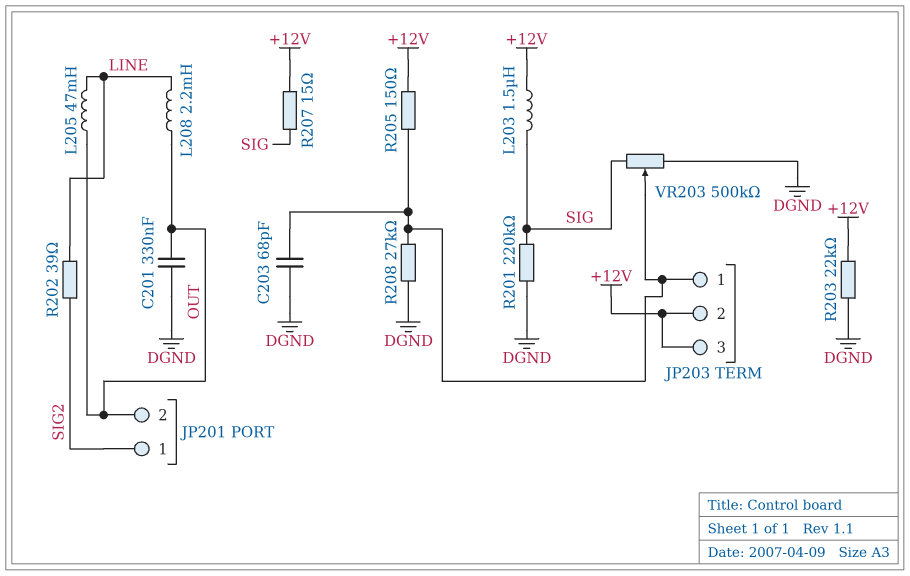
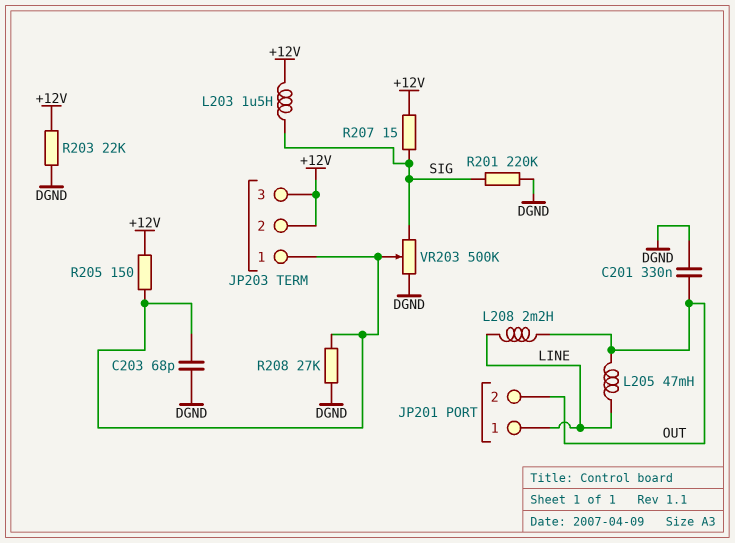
JP201 pin 1: SIG2 -> LINE
R202: 39 (LINE, SIG2) -> none

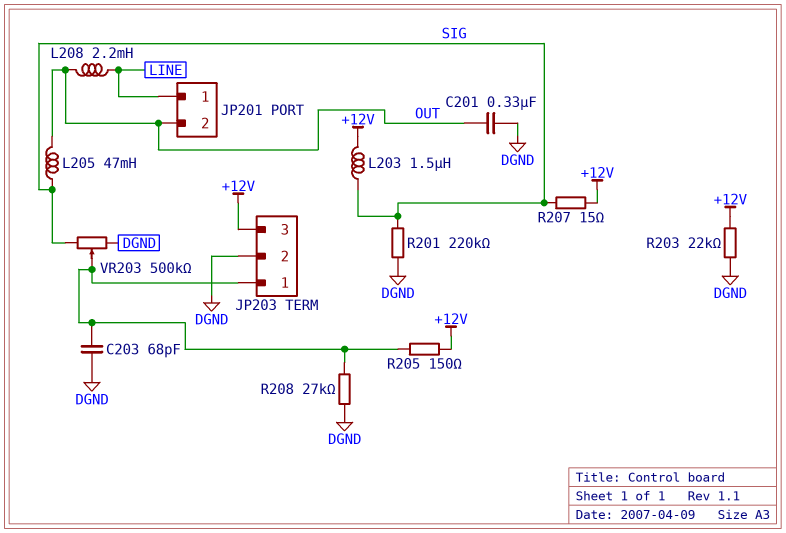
JP203 pin 2: +12V -> DGND
L205: 47mH (LINE, OUT) -> 47mH (OUT, SIG)

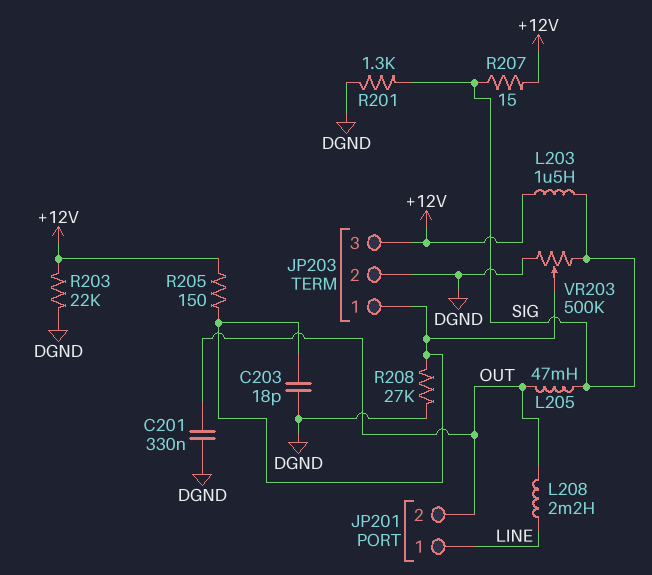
C203: 68pF (DGND, JP203/1) -> 18pF (DGND, JP203/1)
R201: 220k (DGND, SIG) -> 1.3k (DGND, SIG)

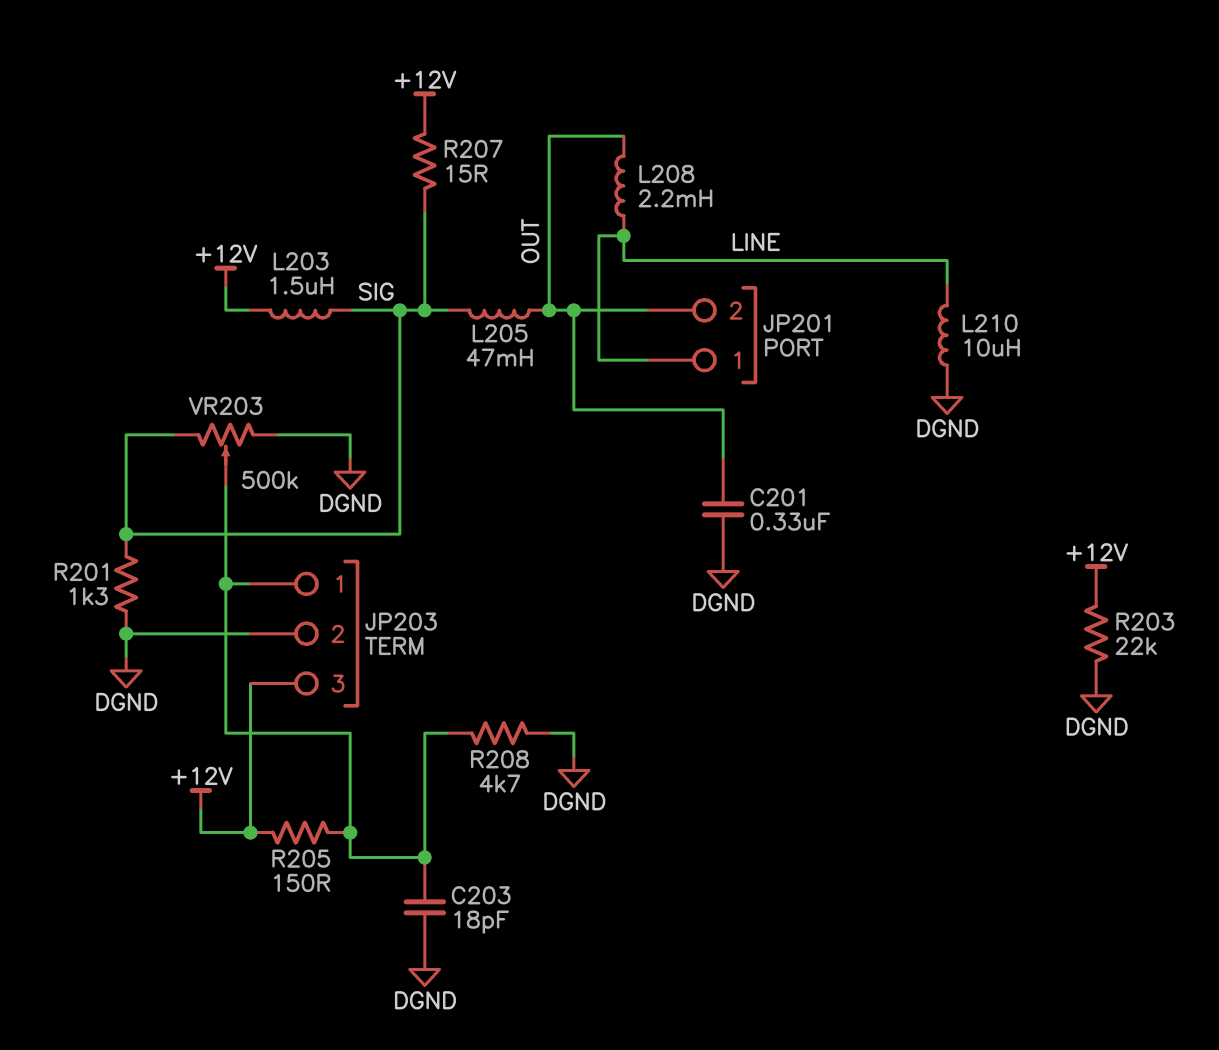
L210: none -> 10uH (DGND, LINE)
R208: 27k (DGND, JP203/1) -> 4.7k (DGND, JP203/1)

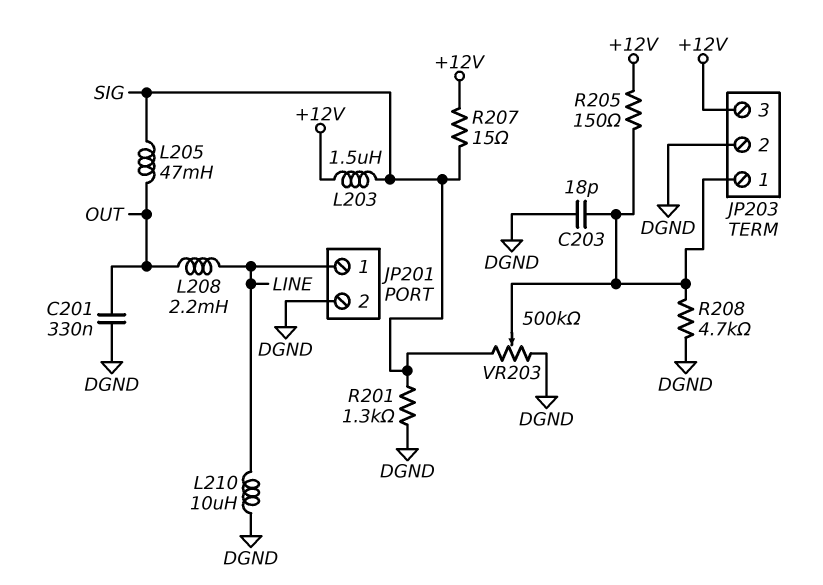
JP201 pin 2: OUT -> DGND
R203: 22k (+12V, DGND) -> none

